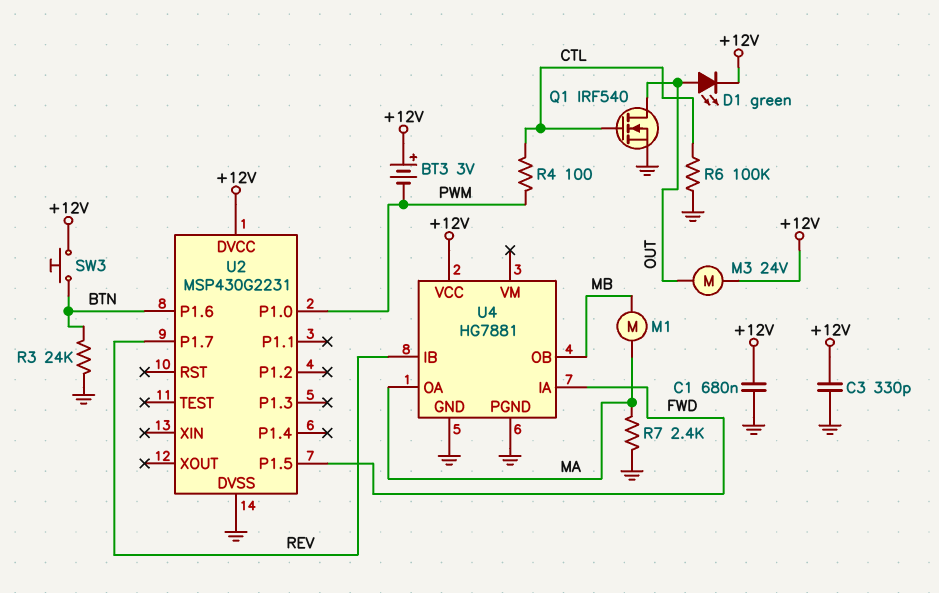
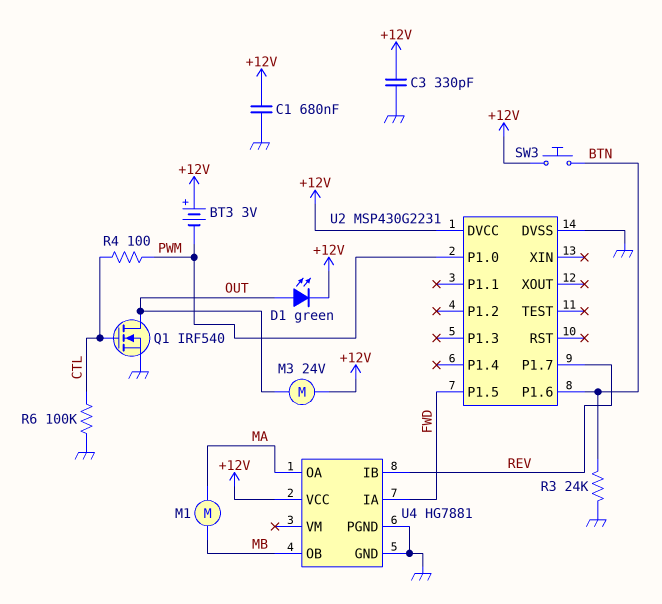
R7: 2.4k (GND, MA) -> none

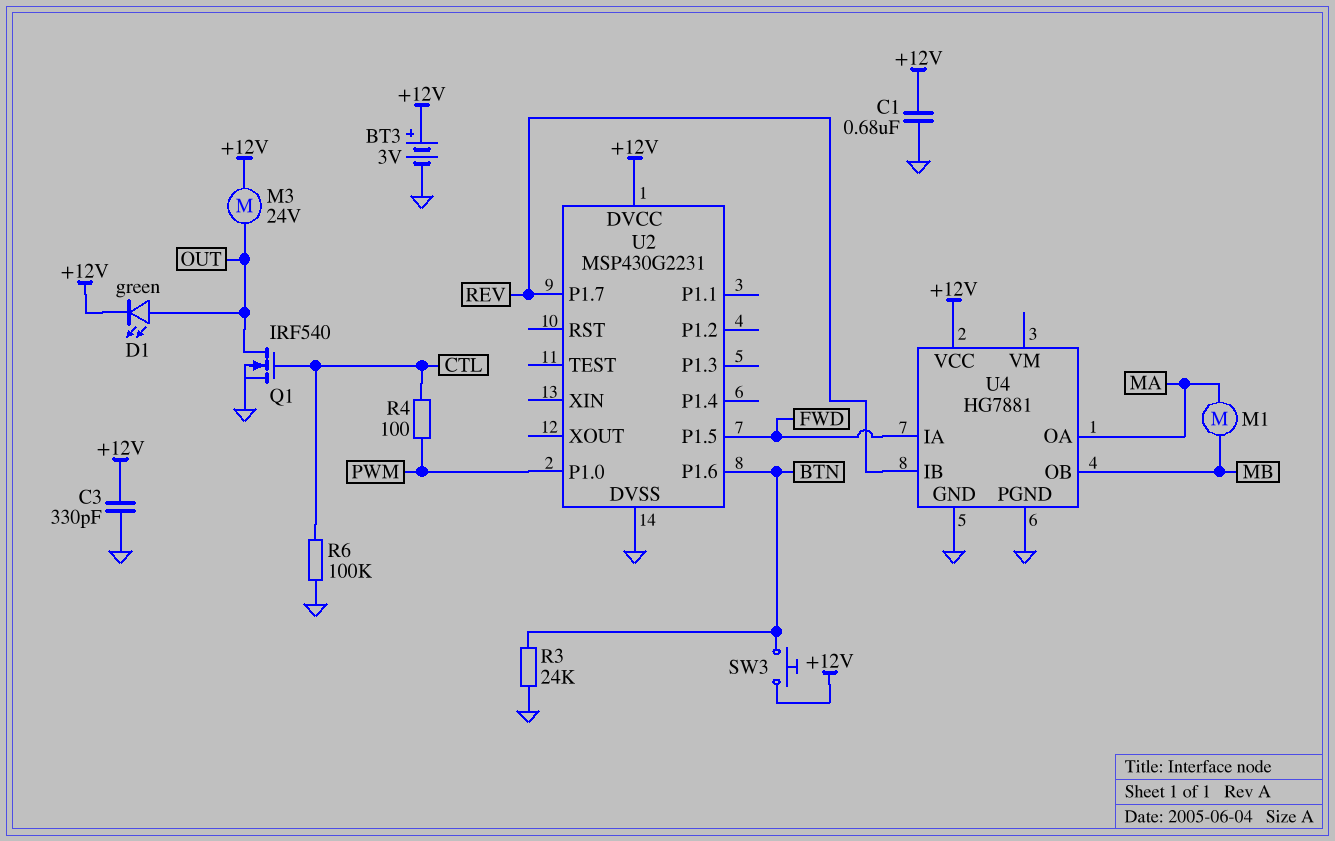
BT3: 3V (plus +12V, minus PWM) -> 3V (plus +12V, minus GND)

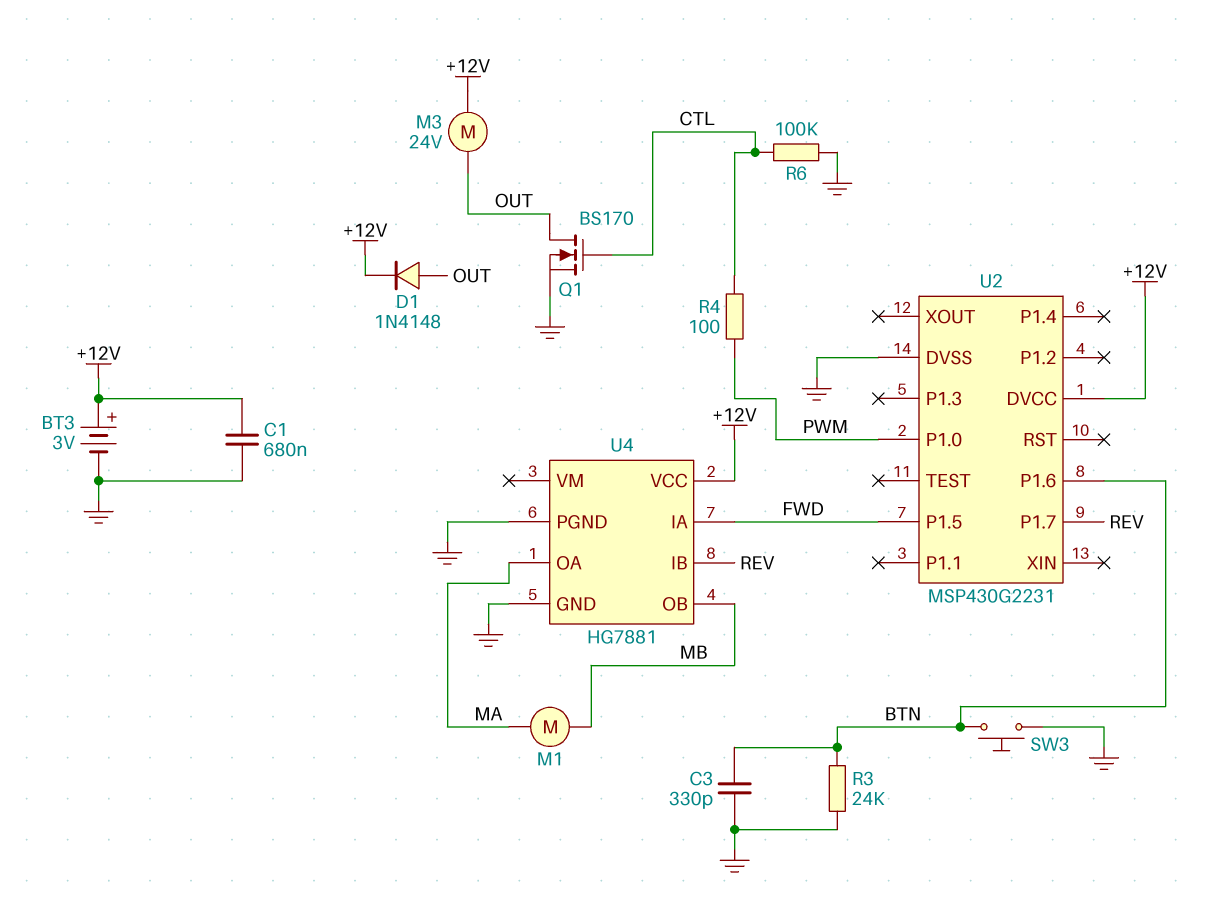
C3: 330pF (+12V, GND) -> 330pF (BTN, GND)
D1: LED green (A OUT, K +12V) -> diode 1N4148 (A OUT, K +12V)
Q1: NMOS IRF540 (G CTL, D OUT, S GND) -> NMOS BS170 (G CTL, D OUT, S GND)
SW3: button (+12V, BTN) -> button (BTN, GND)

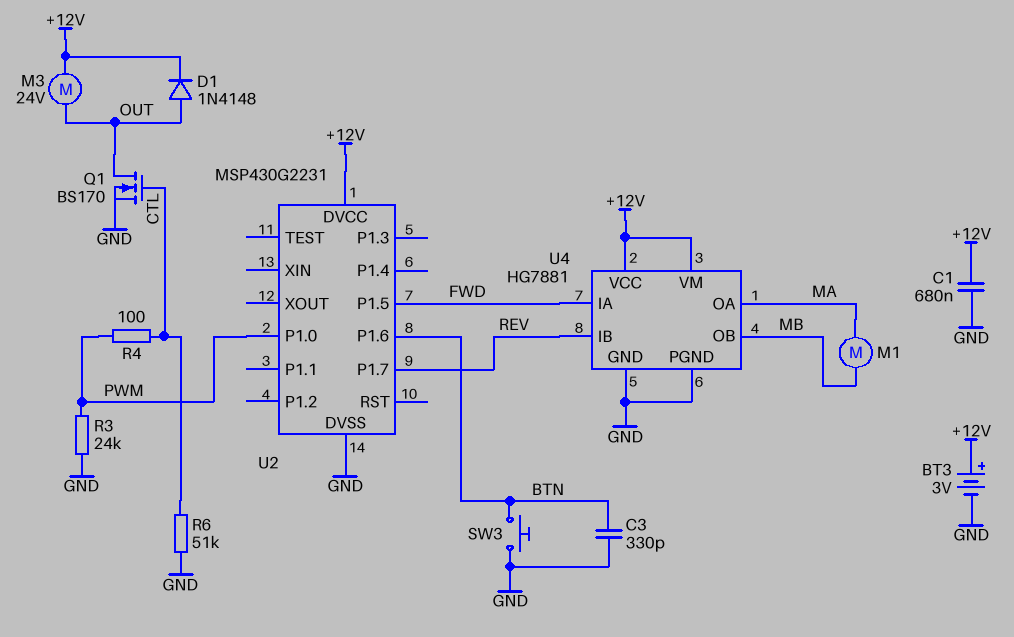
R3: 24k (BTN, GND) -> 24k (GND, PWM)
R6: 100k (CTL, GND) -> 51k (CTL, GND)
U4 pin VM: none -> +12V

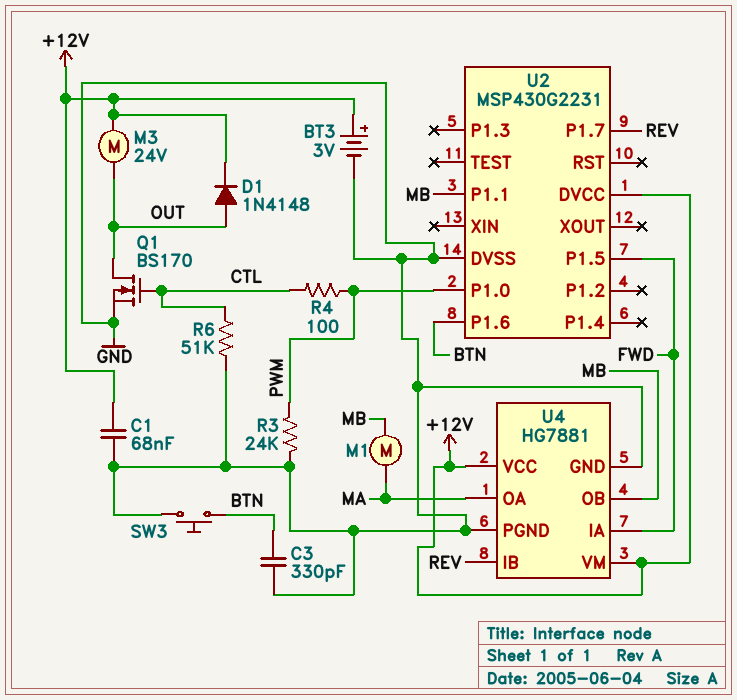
C1: 680nF (+12V, GND) -> 68nF (+12V, GND)
U2 pin P1.1: none -> MB

